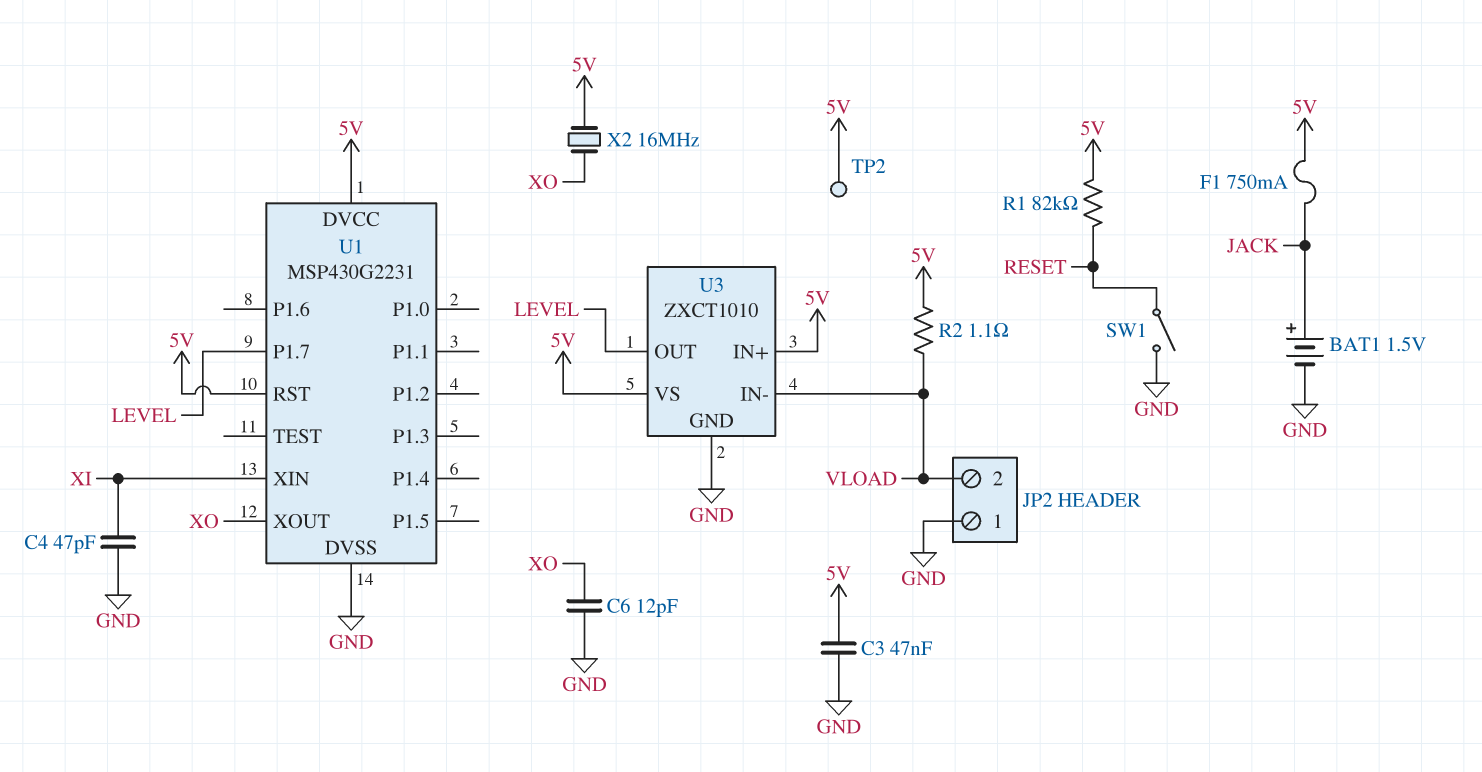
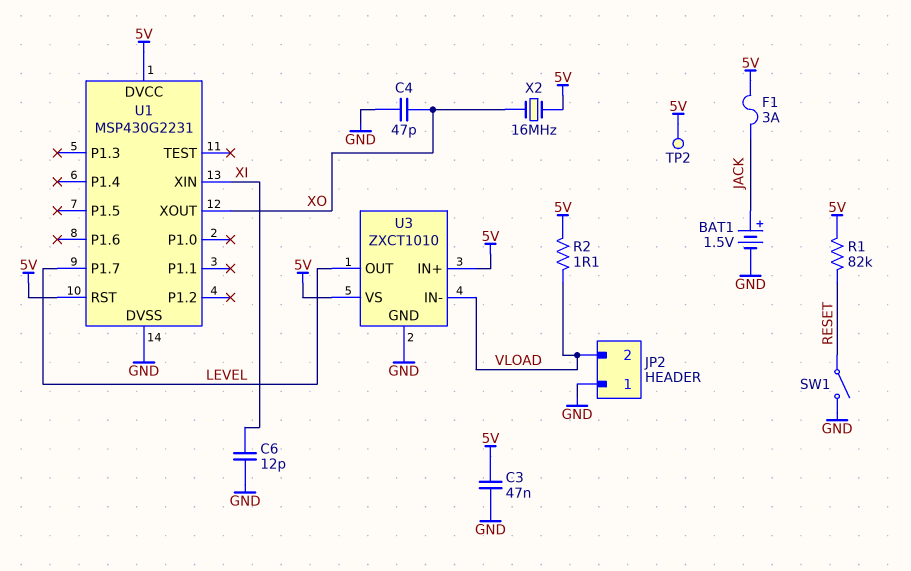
C4: 47pF (GND, XI) -> 47pF (GND, XO)
C6: 12pF (GND, XO) -> 12pF (GND, XI)
F1: 750mA (5V, JACK) -> 3A (5V, JACK)

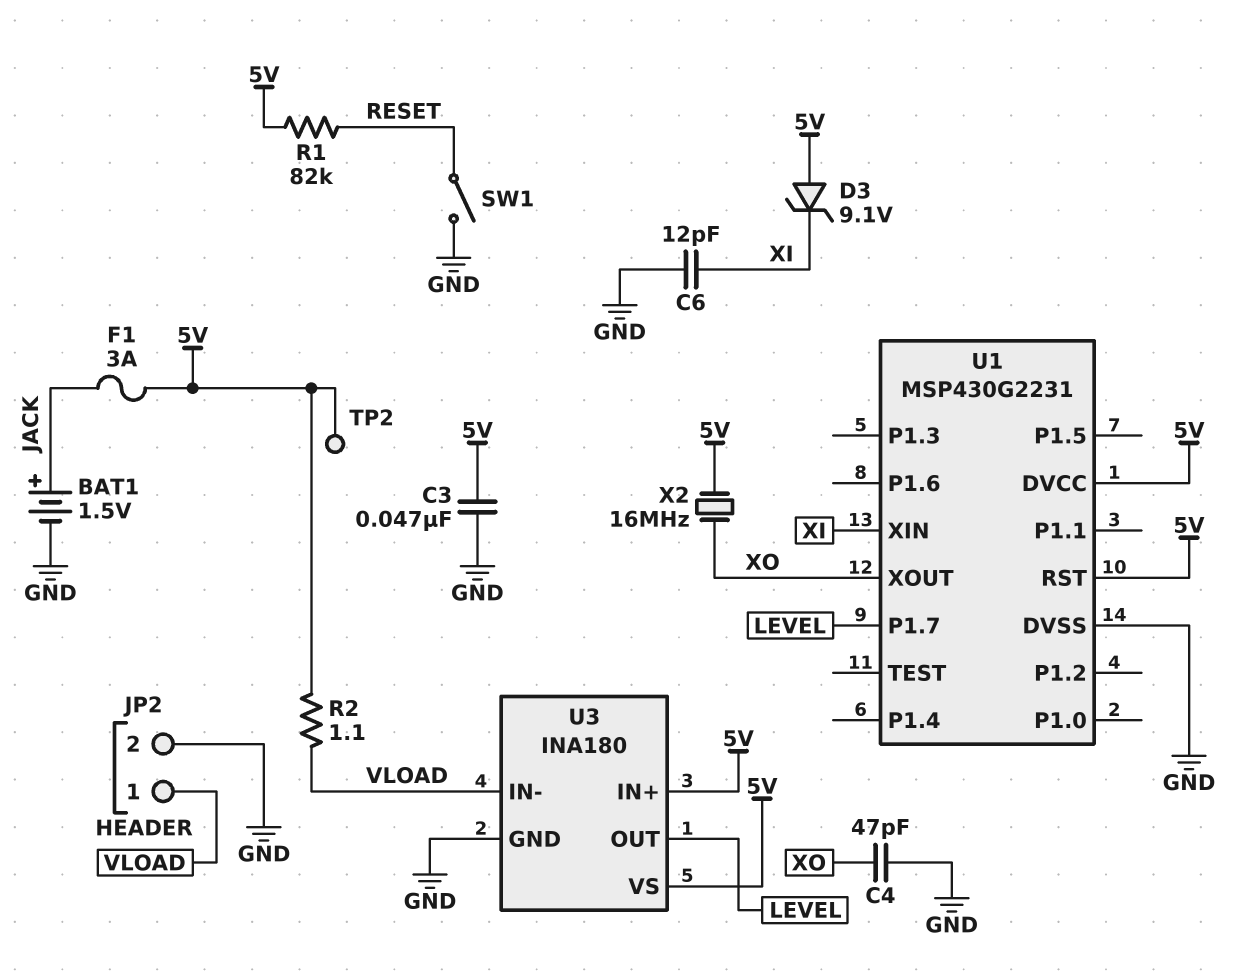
D3: none -> zener 9.1V (A 5V, K XI)
JP2 pin 1: GND -> VLOAD
JP2 pin 2: VLOAD -> GND
U3: ZXCT1010 -> INA180

